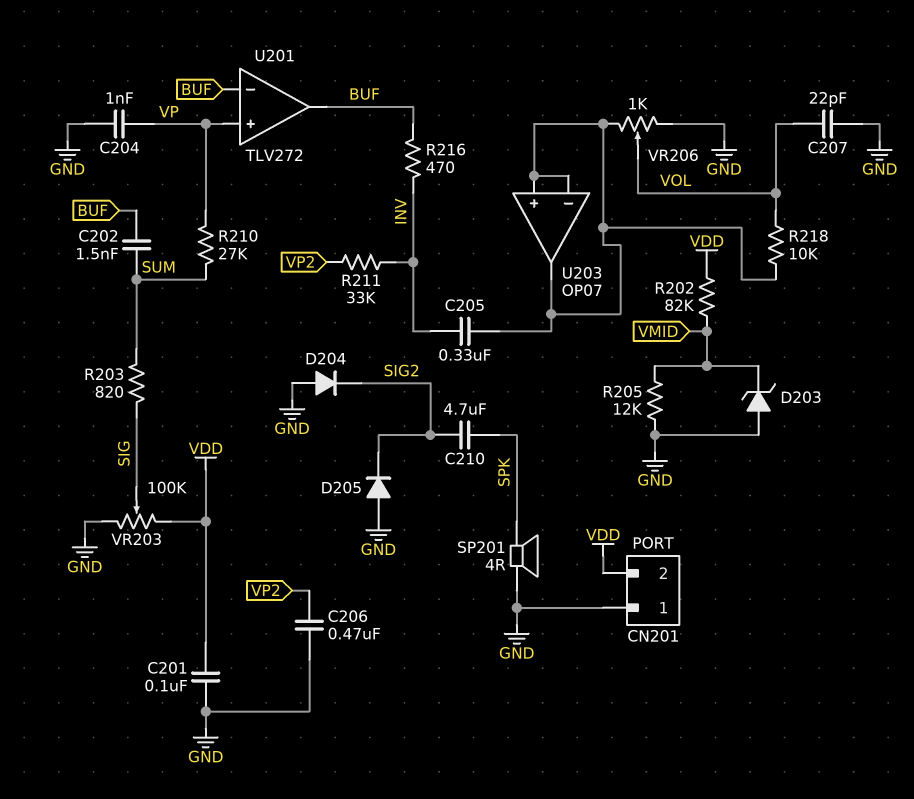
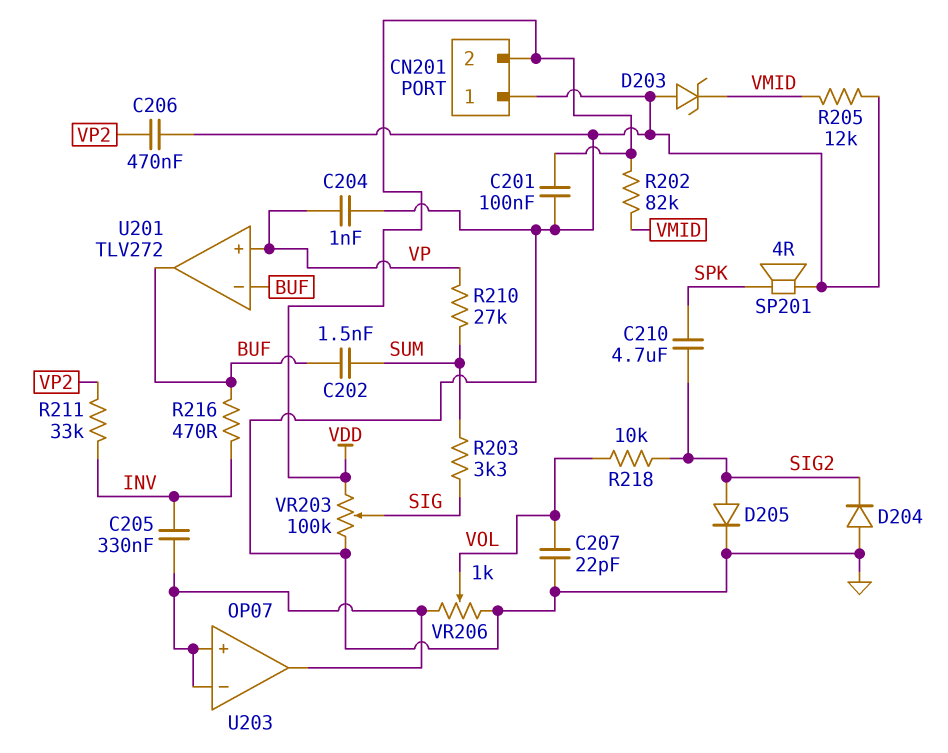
D205: diode (A GND, K SIG2) -> diode (A SIG2, K GND)
R203: 820 (SIG, SUM) -> 3.3k (SIG, SUM)
R218: 10k (U203/in+, VOL) -> 10k (SIG2, VOL)

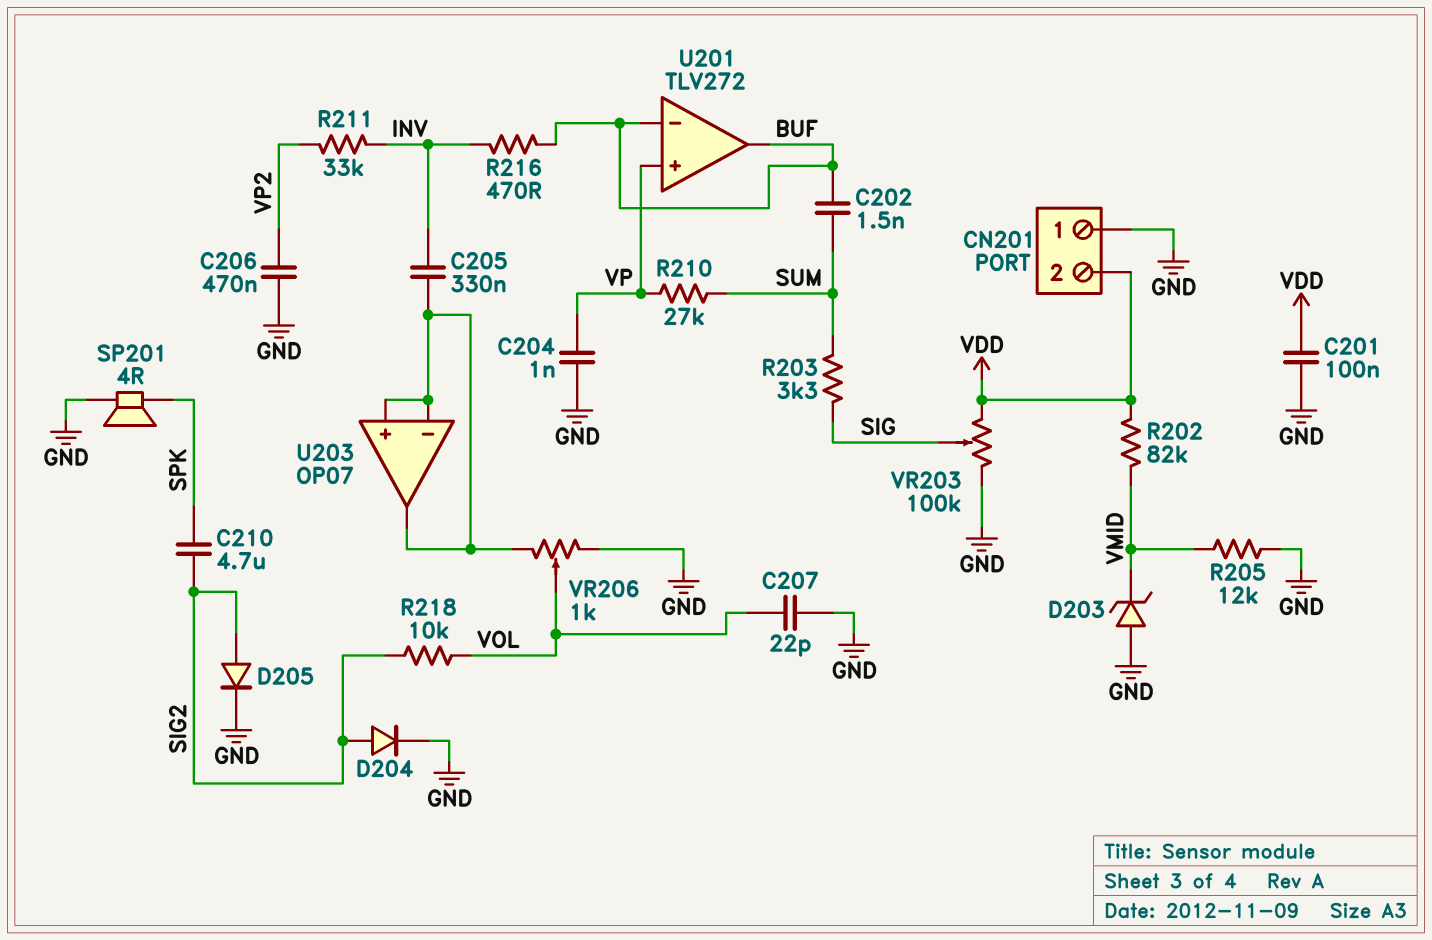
D204: diode (A GND, K SIG2) -> diode (A SIG2, K GND)

